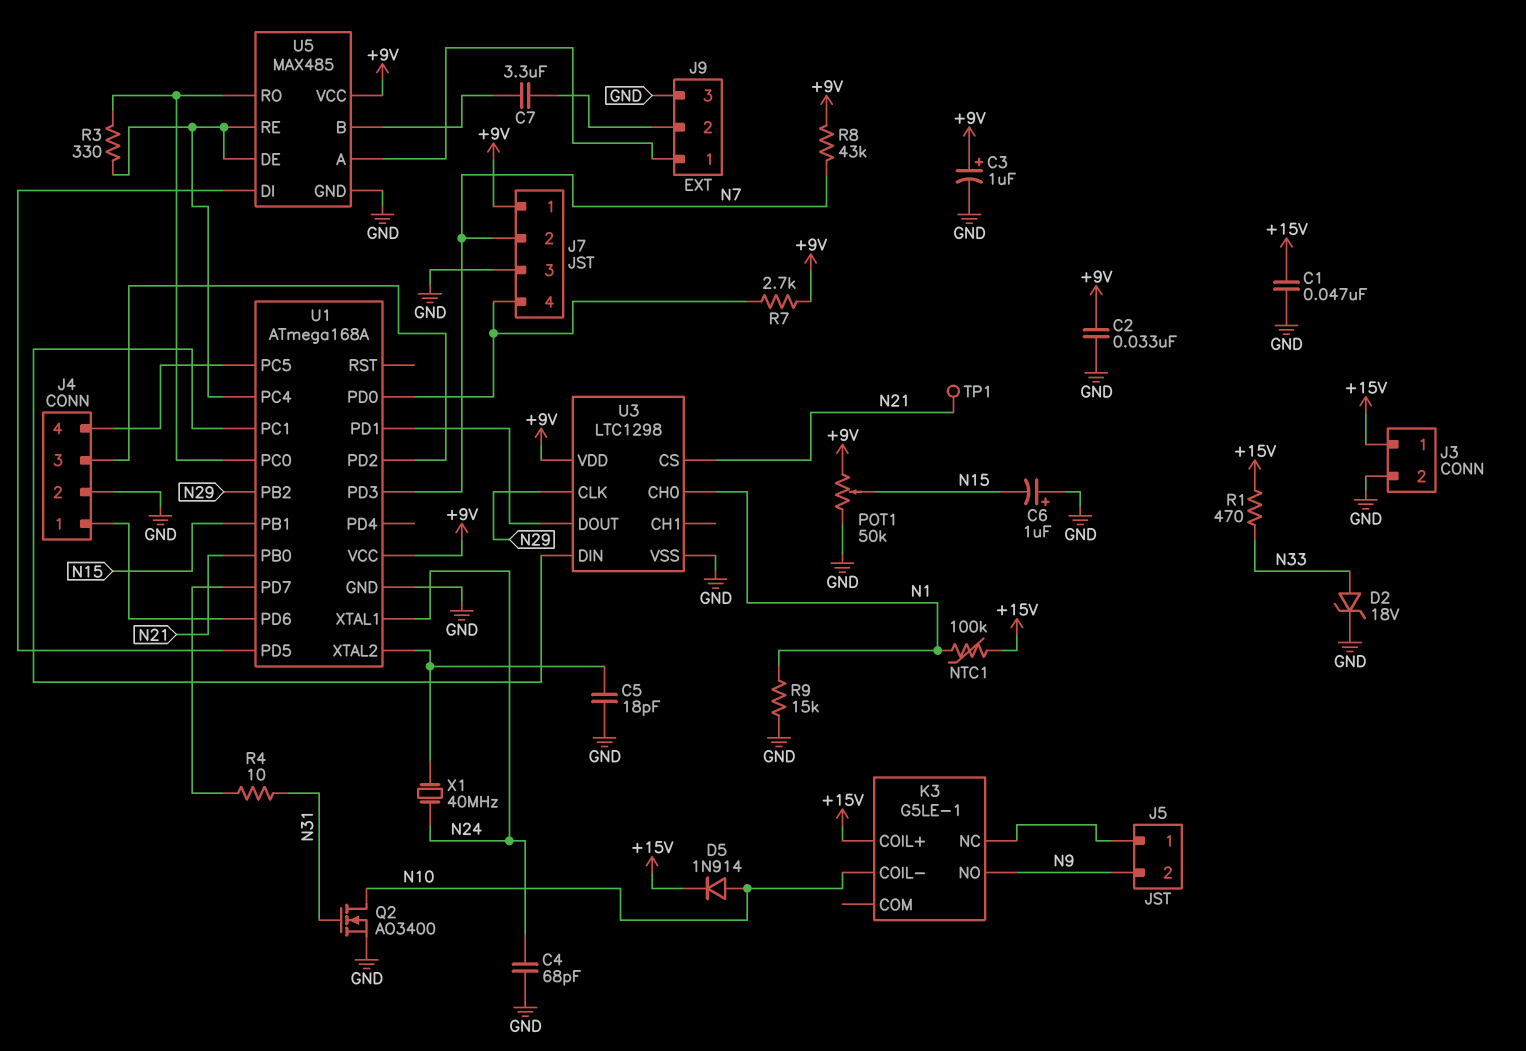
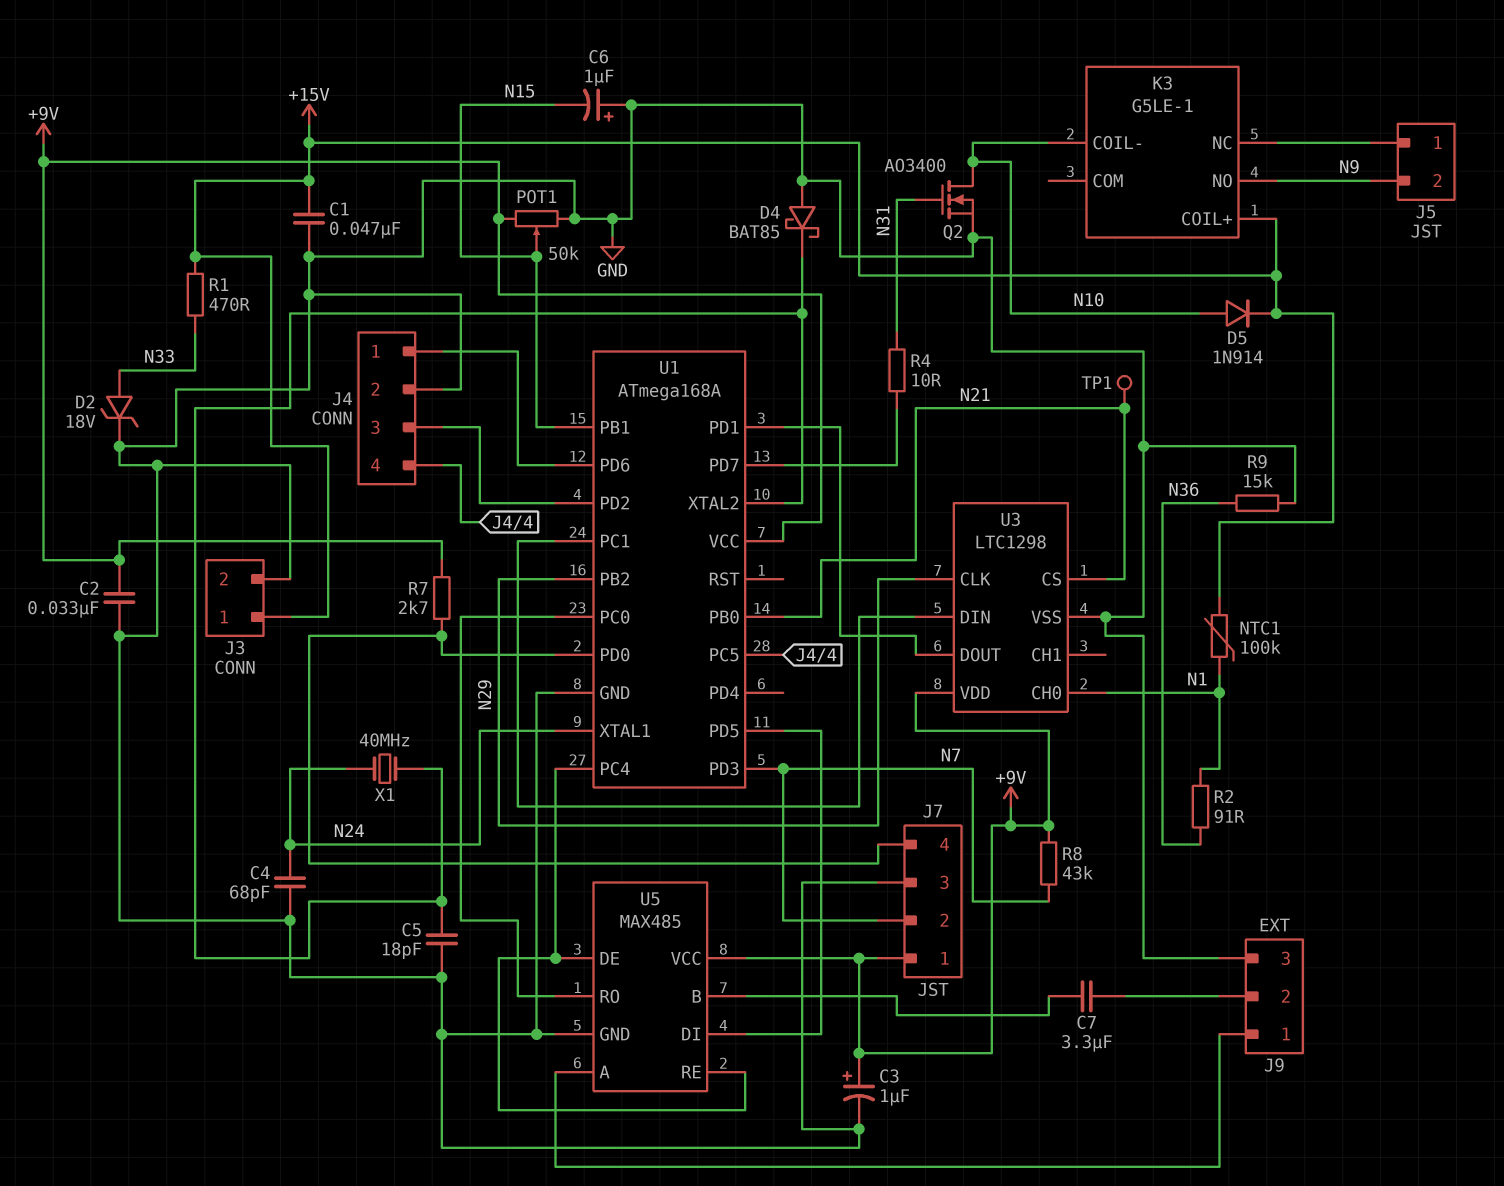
D4: none -> schottky BAT85 (A GND, K U1/XTAL2)
R2: none -> 91 (N1, N36)
R3: 330 (U1/PC0, U1/PC4) -> none
R9: 15k (GND, N1) -> 15k (GND, N36)

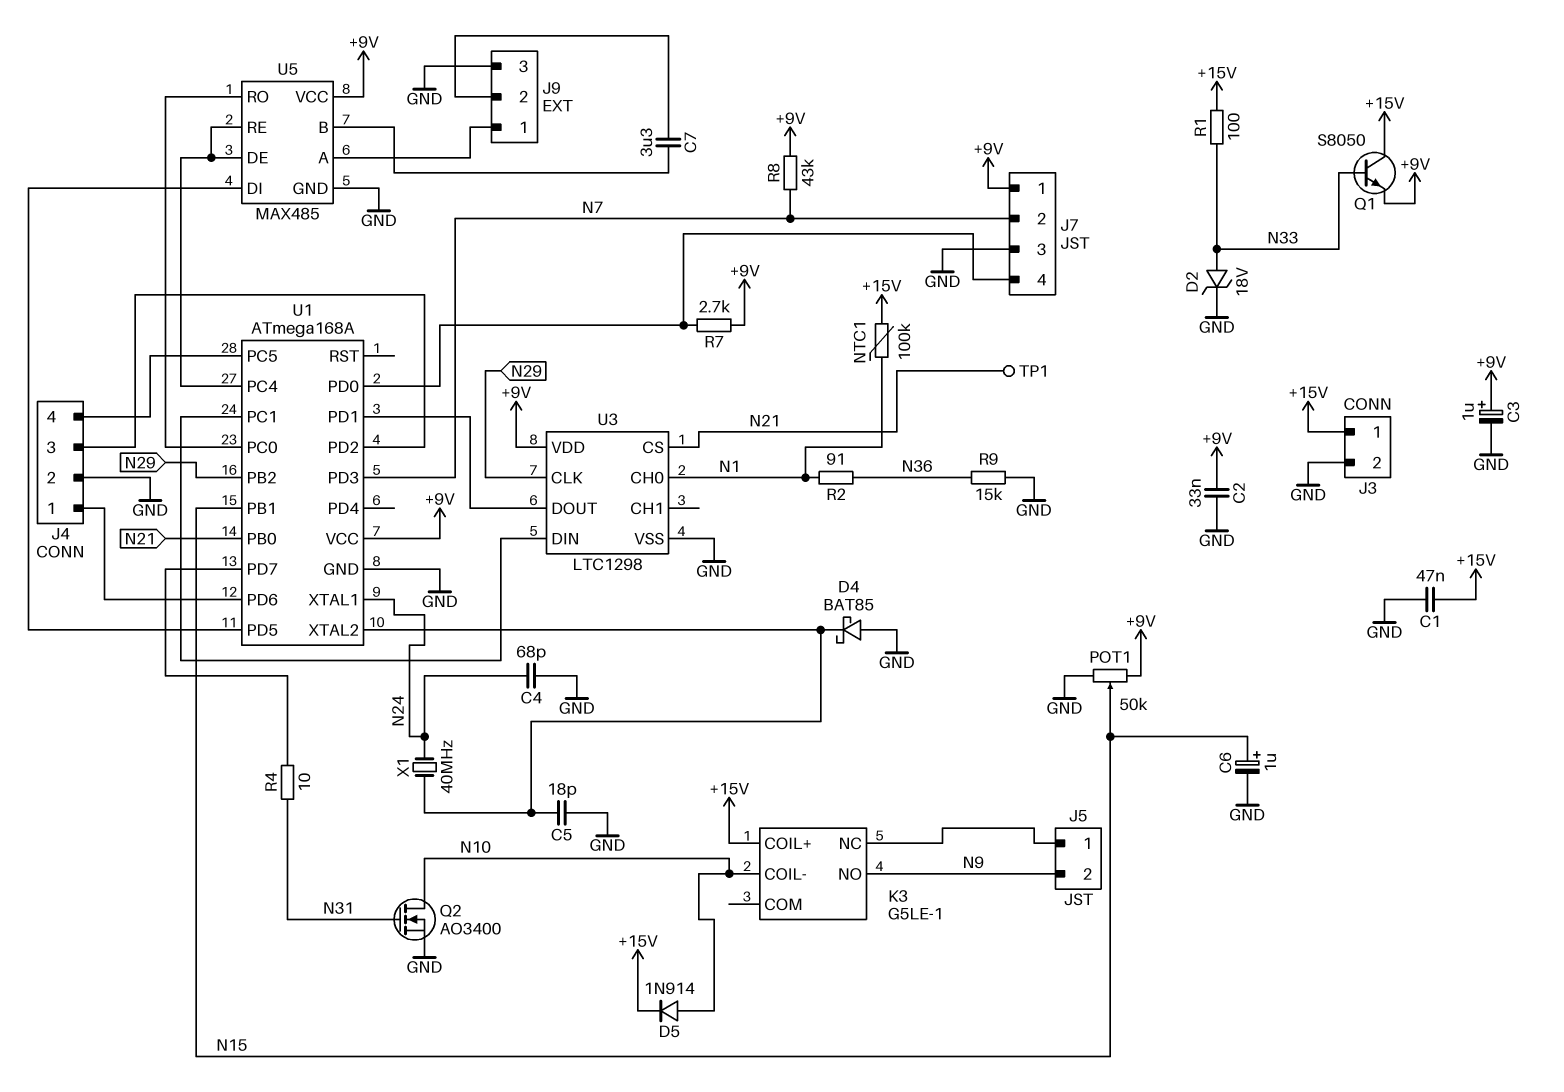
C6: 1uF (plus GND, minus N15) -> 1uF (plus N15, minus GND)
Q1: none -> NPN S8050 (B N33, C +15V, E +9V)
R1: 470 (+15V, N33) -> 100 (+15V, N33)

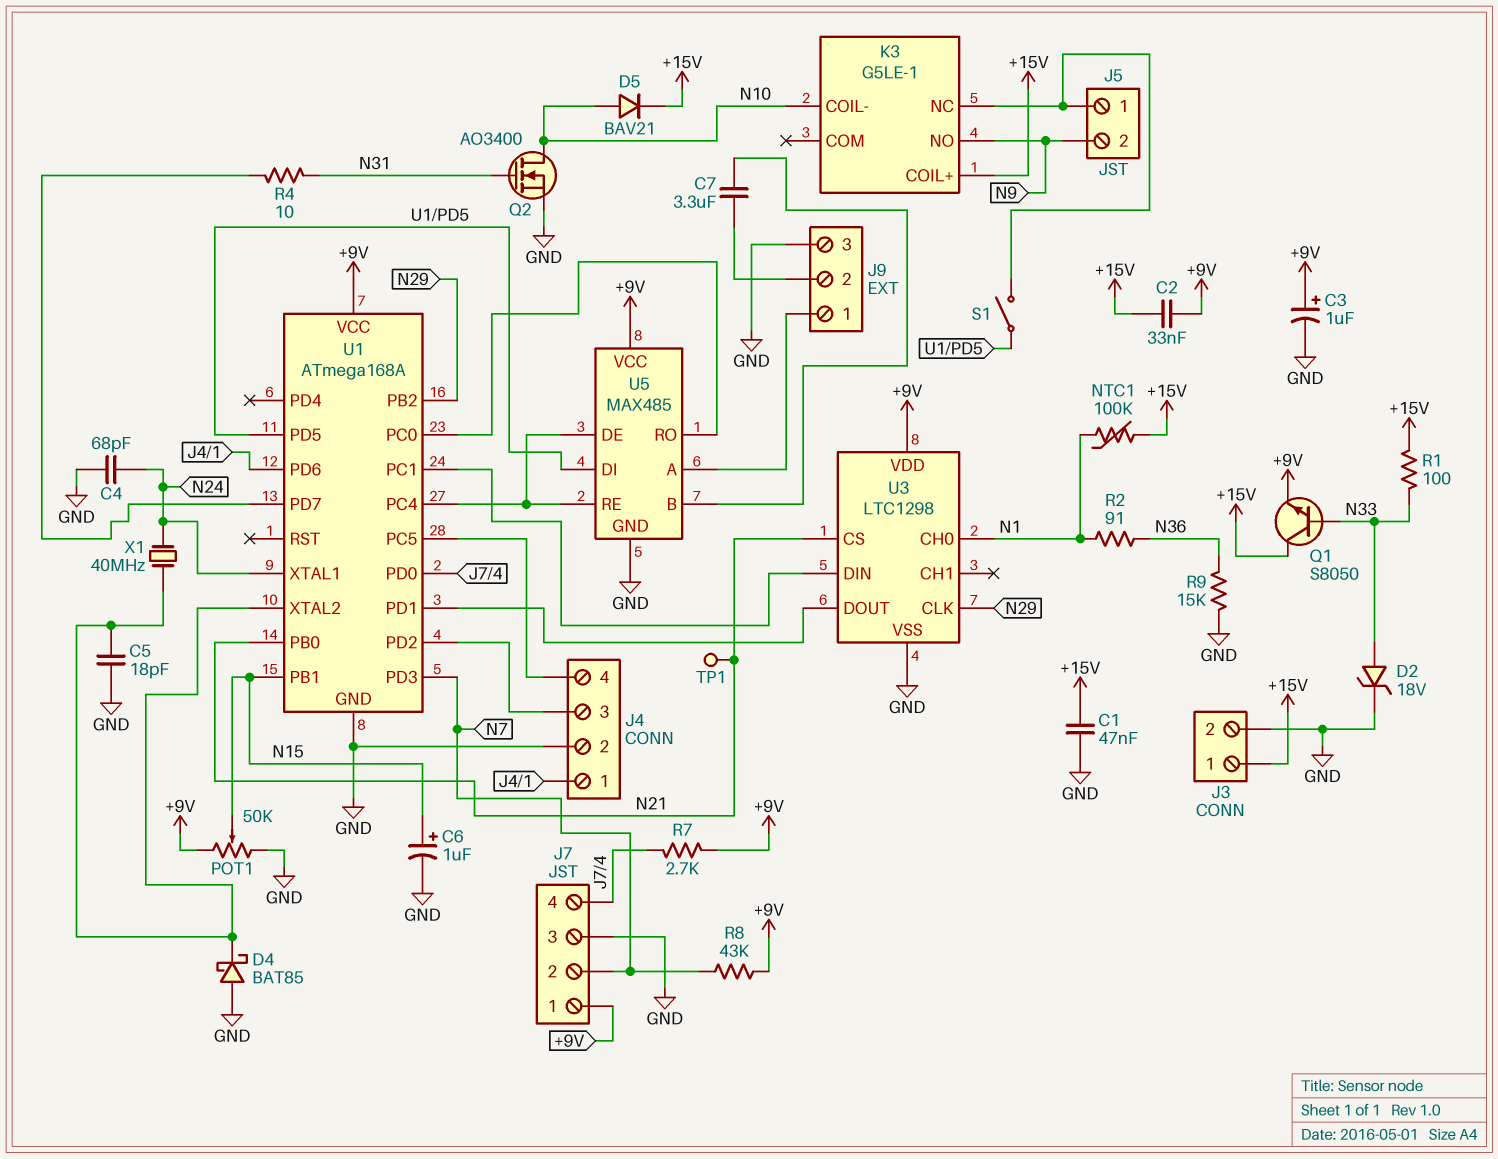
C2: 33nF (+9V, GND) -> 33nF (+9V, +15V)
D5: diode 1N914 (A N10, K +15V) -> diode BAV21 (A N10, K +15V)
S1: none -> switch (J5/1, U1/PD5)

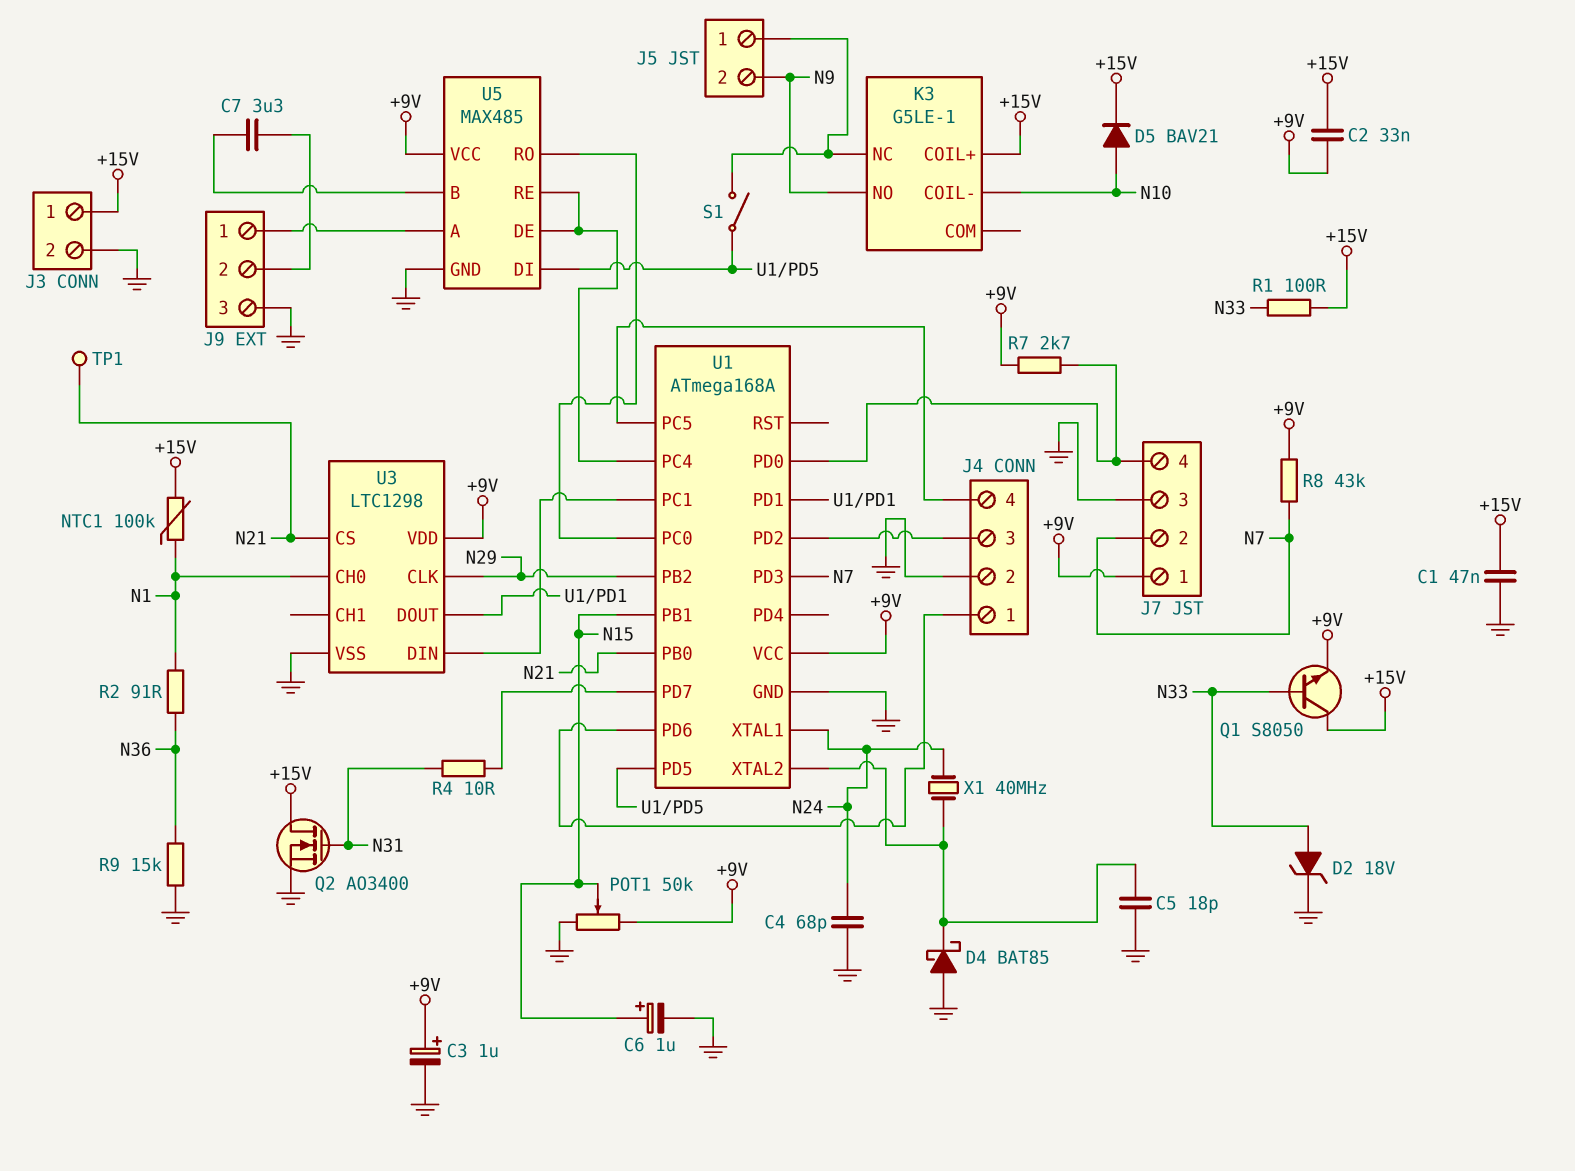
Q2: NMOS AO3400 (G N31, D N10, S GND) -> NMOS AO3400 (G N31, D +15V, S GND)

